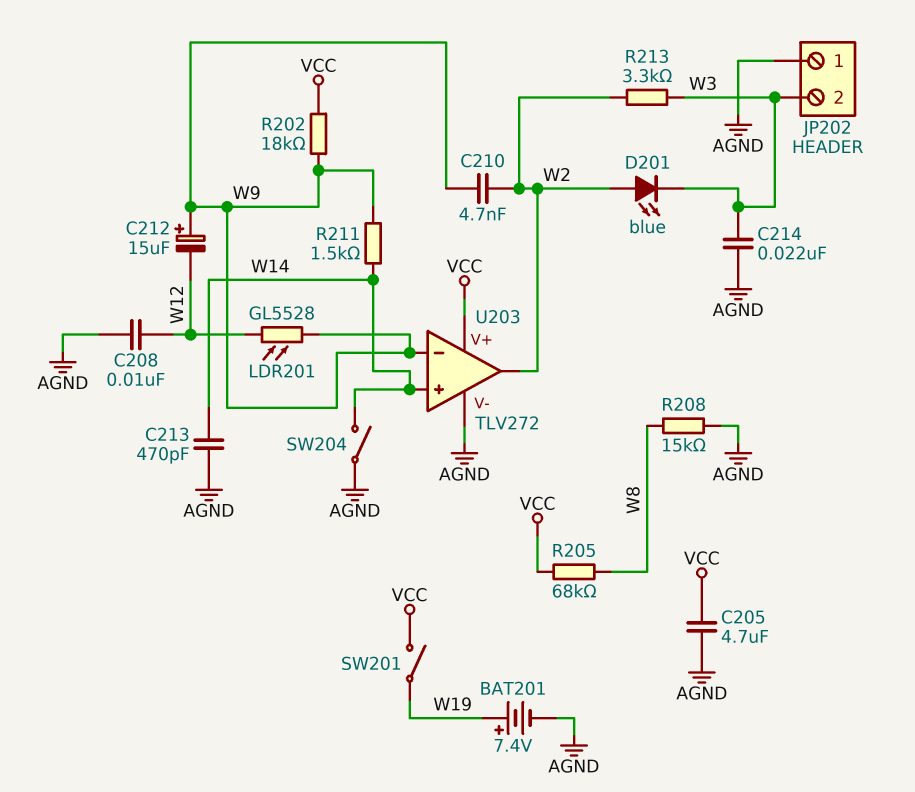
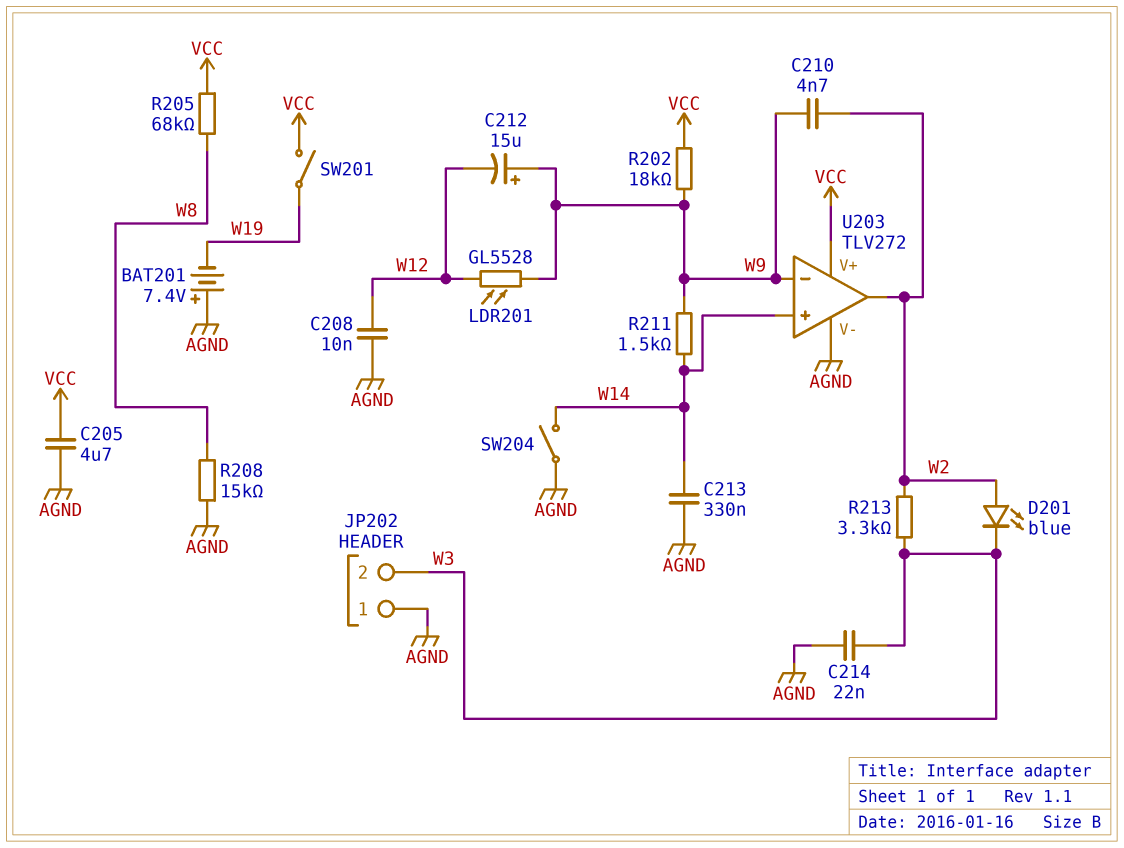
BAT201: 7.4V (plus W19, minus AGND) -> 7.4V (plus AGND, minus W19)
C213: 470pF (AGND, W14) -> 330nF (AGND, W14)

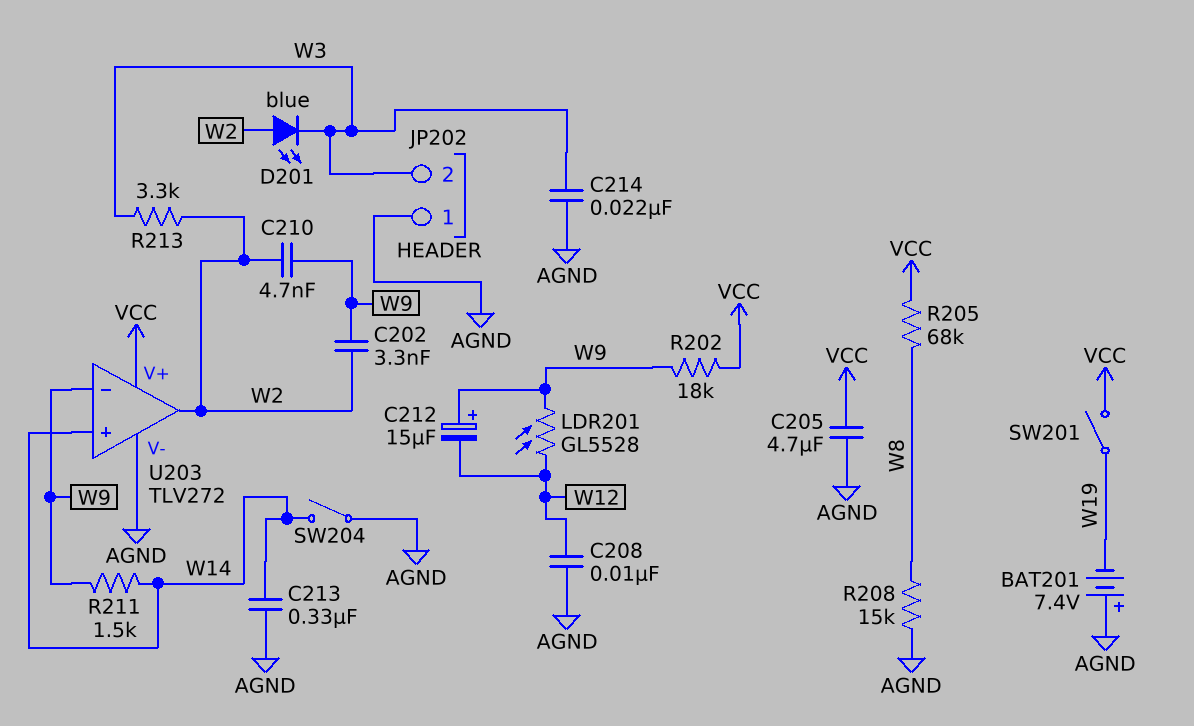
C202: none -> 3.3nF (W2, W9)

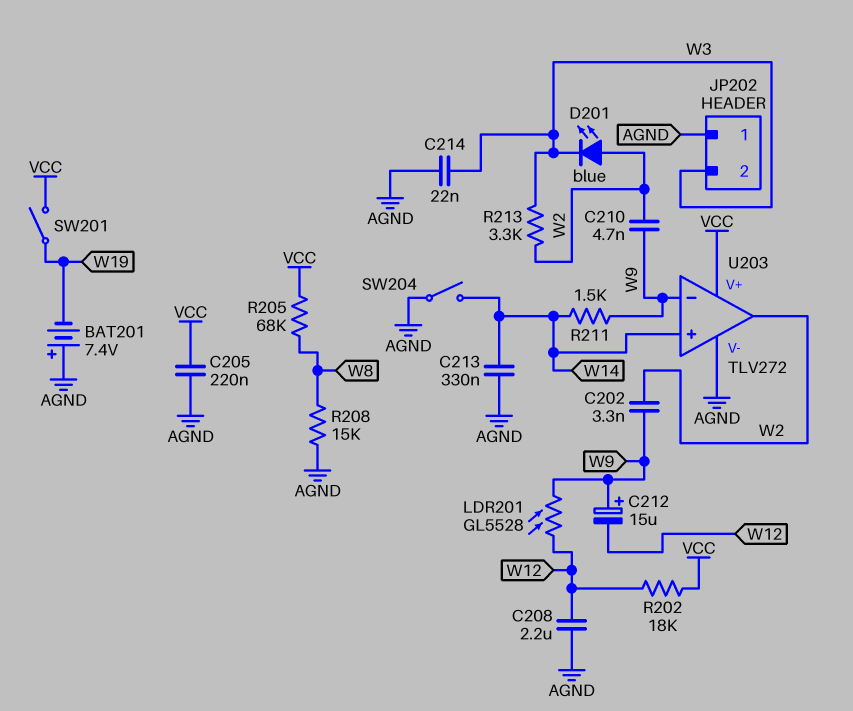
C205: 4.7uF (AGND, VCC) -> 220nF (AGND, VCC)
C208: 10nF (AGND, W12) -> 2.2uF (AGND, W12)
R202: 18k (VCC, W9) -> 18k (VCC, W12)

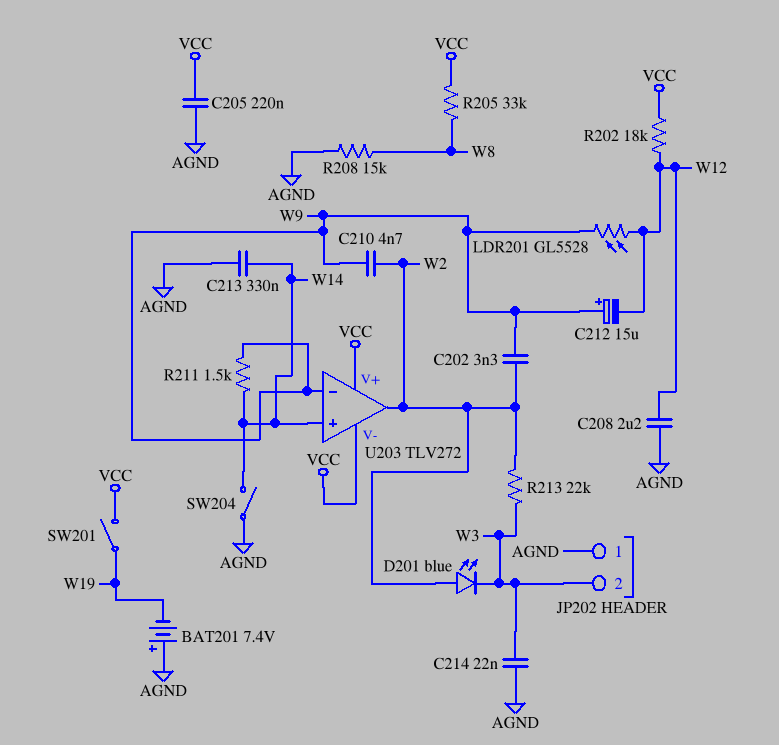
R205: 68k (VCC, W8) -> 33k (VCC, W8)
R213: 3.3k (W2, W3) -> 22k (W2, W3)
U203 pin V-: AGND -> VCC

